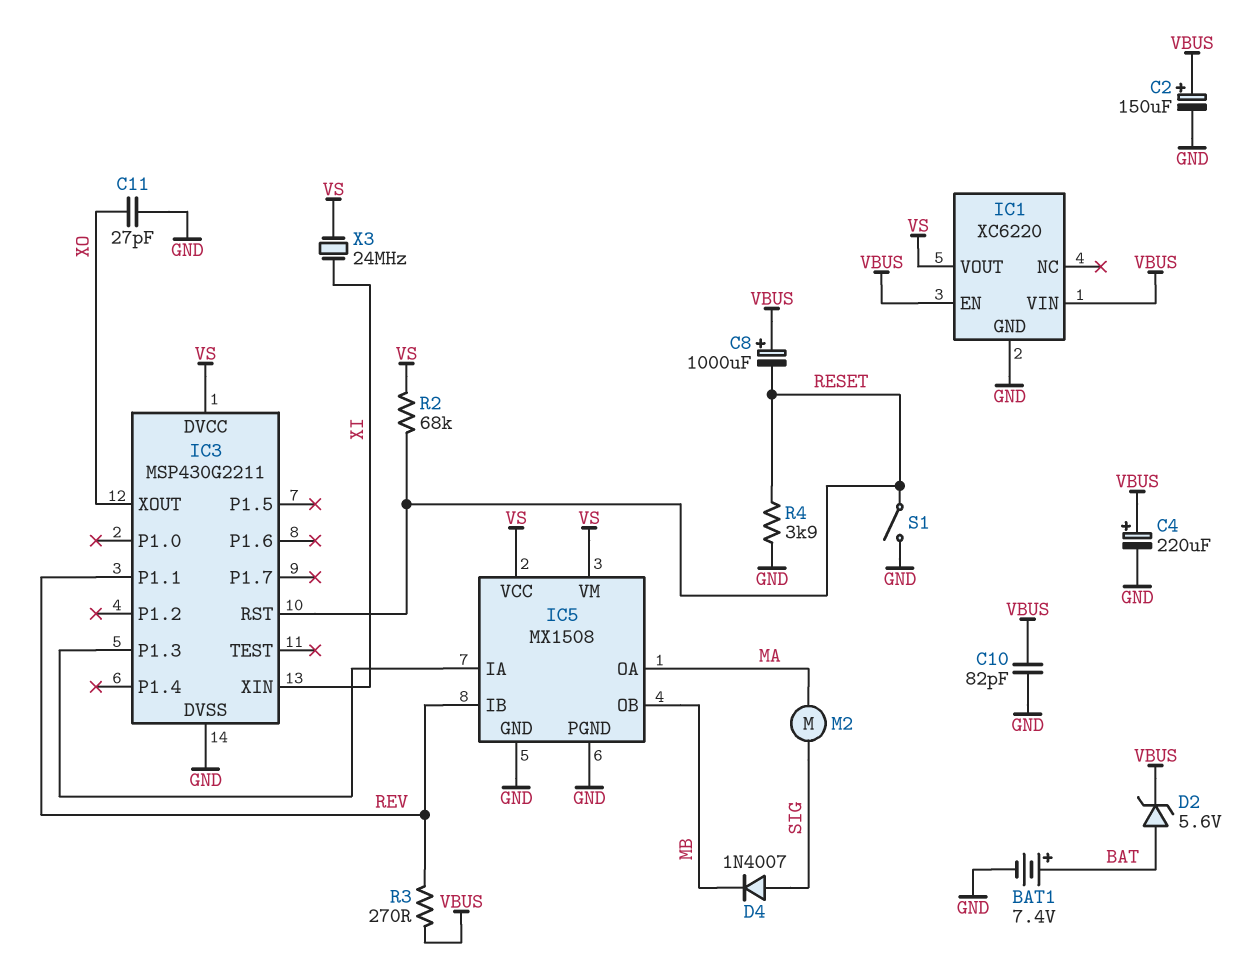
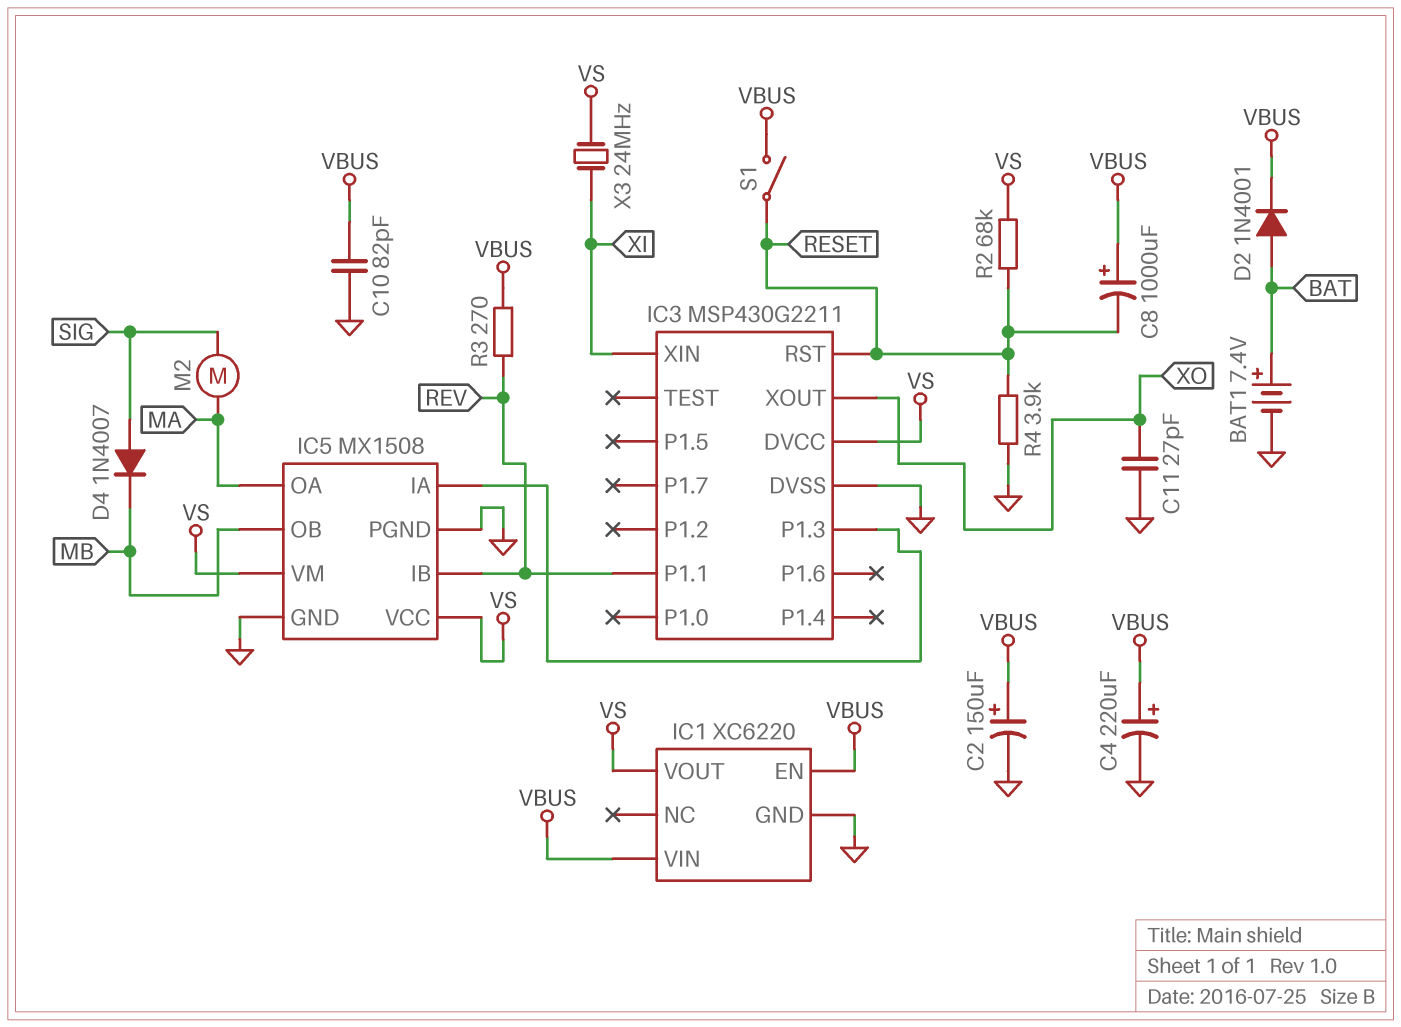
D2: zener 5.6V (A BAT, K VBUS) -> diode 1N4001 (A BAT, K VBUS)
S1: switch (GND, RESET) -> switch (RESET, VBUS)

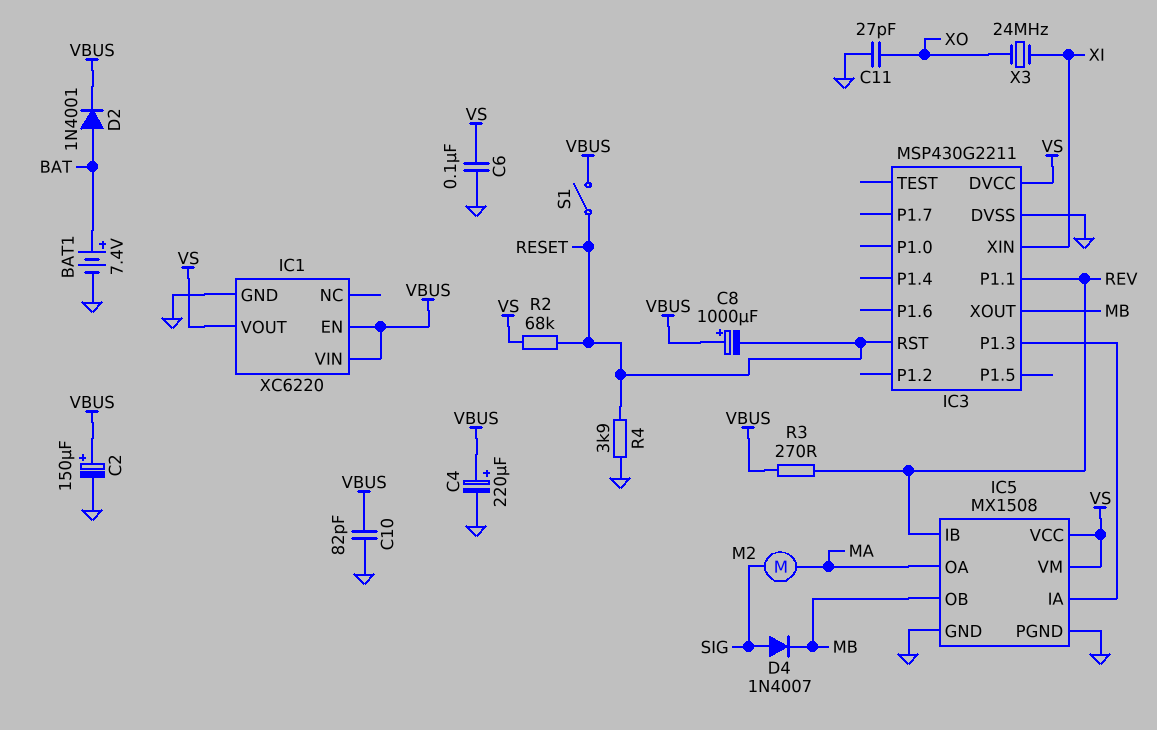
C6: none -> 100nF (GND, VS)
IC3 pin XOUT: XO -> MB
X3: 24MHz (VS, XI) -> 24MHz (XI, XO)

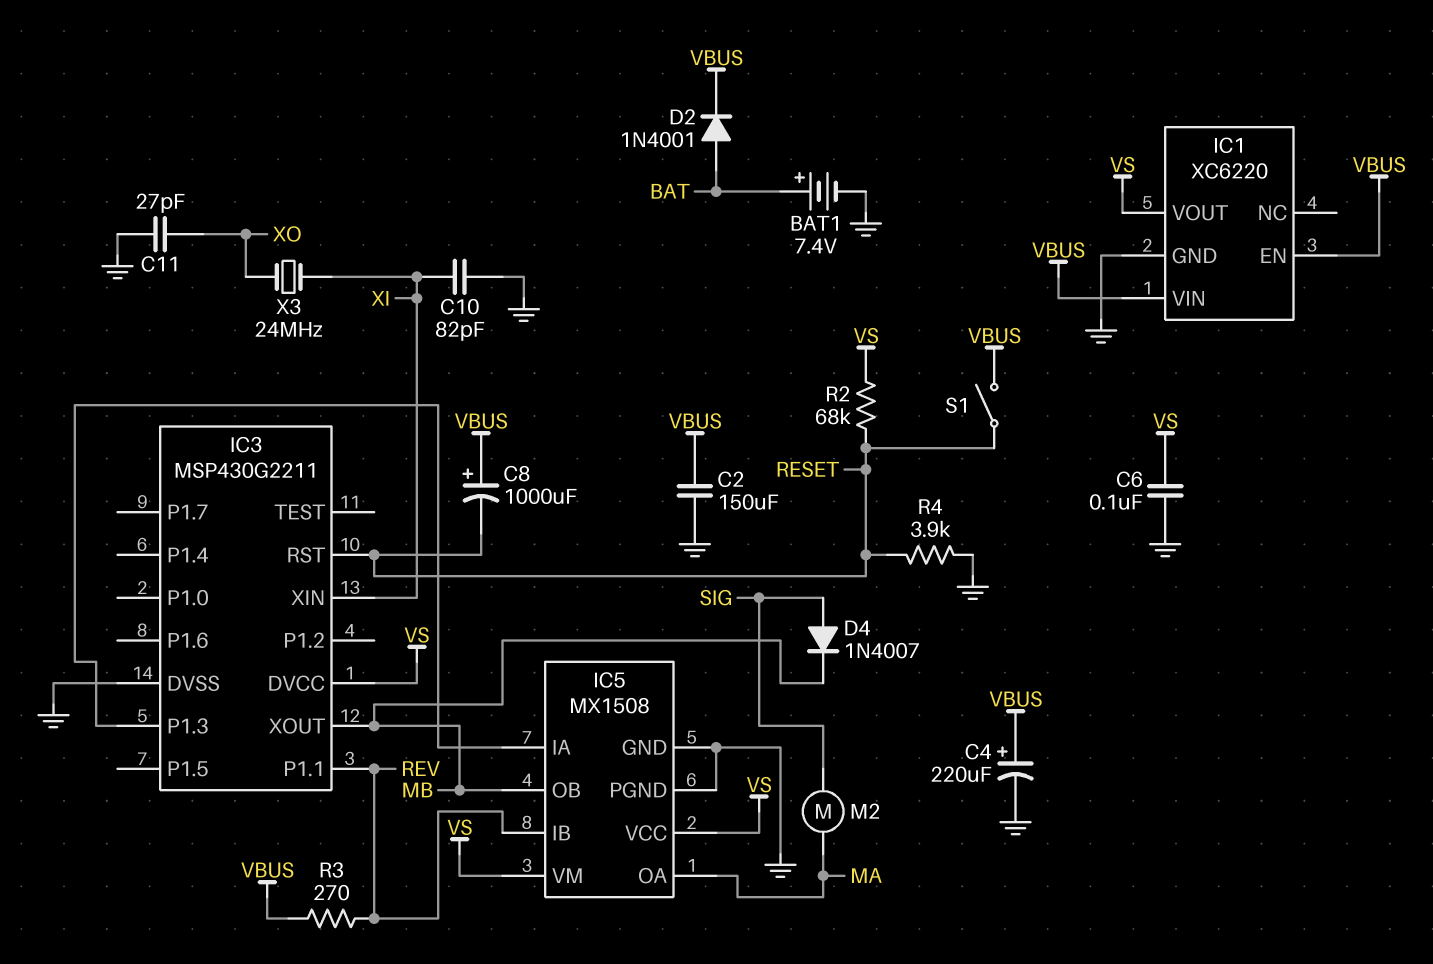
C2: 150uF (plus VBUS, minus GND) -> 150uF (GND, VBUS)
C10: 82pF (GND, VBUS) -> 82pF (GND, XI)

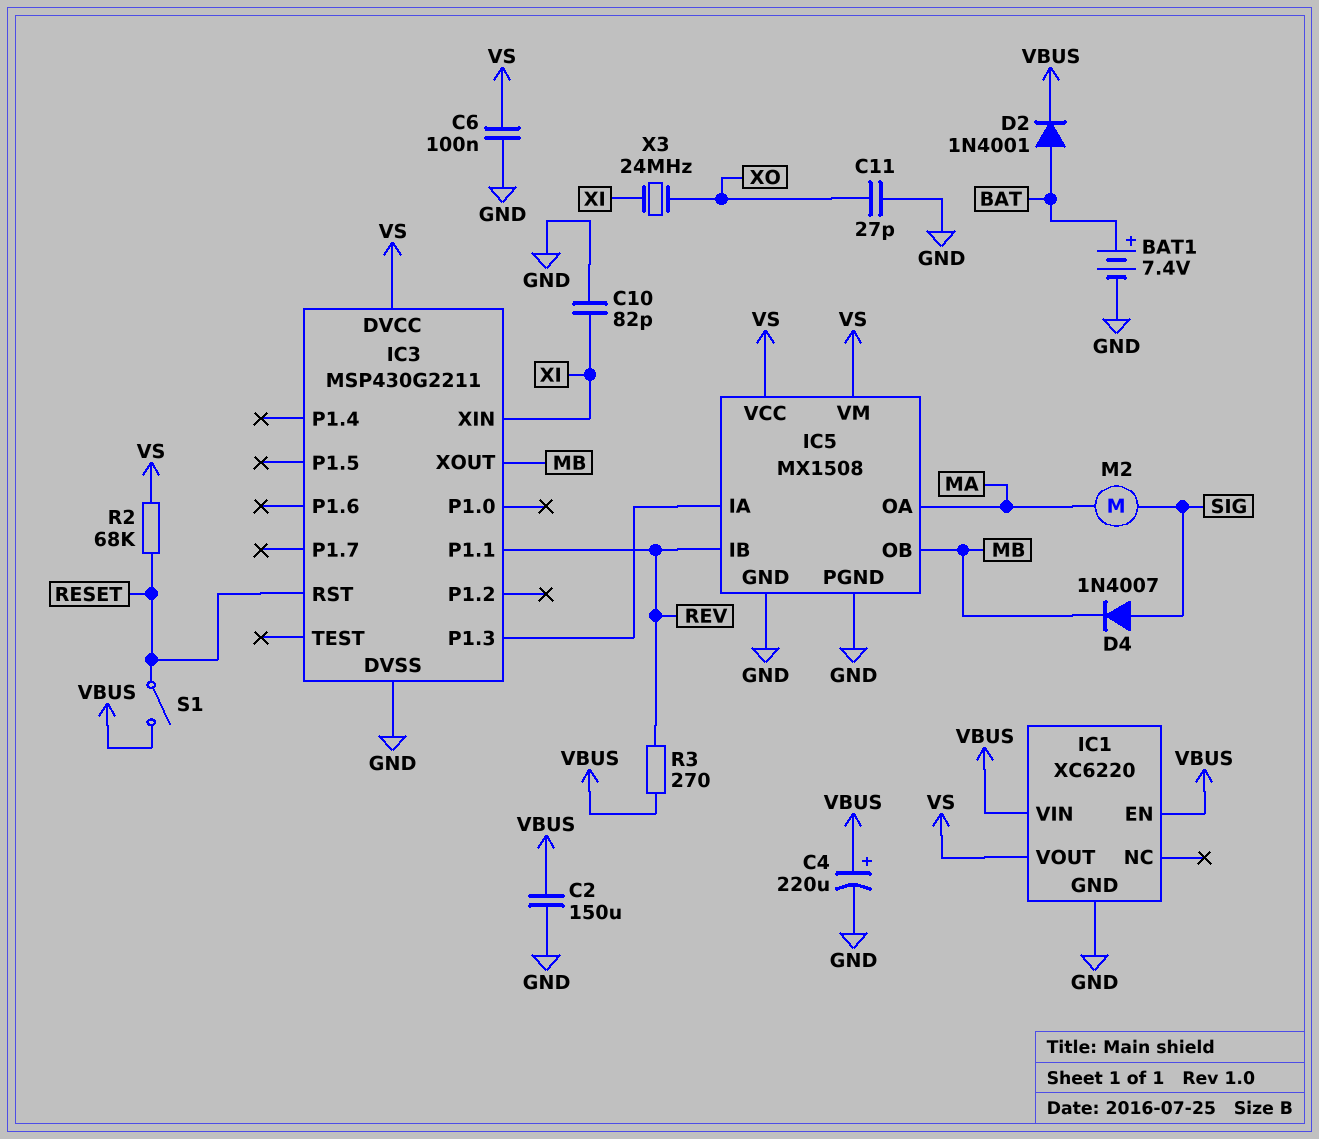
C8: 1000uF (plus VBUS, minus RESET) -> none
R4: 3.9k (GND, RESET) -> none

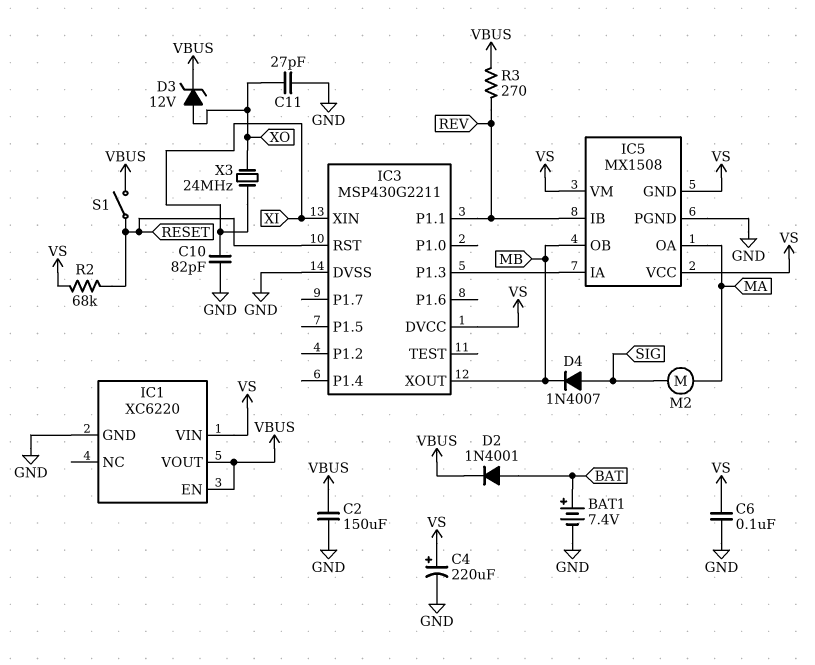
C4: 220uF (plus VBUS, minus GND) -> 220uF (plus VS, minus GND)
D3: none -> zener 12V (A XO, K VBUS)
IC1 pin VIN: VBUS -> VS
IC1 pin VOUT: VS -> VBUS
IC5 pin GND: GND -> VS

